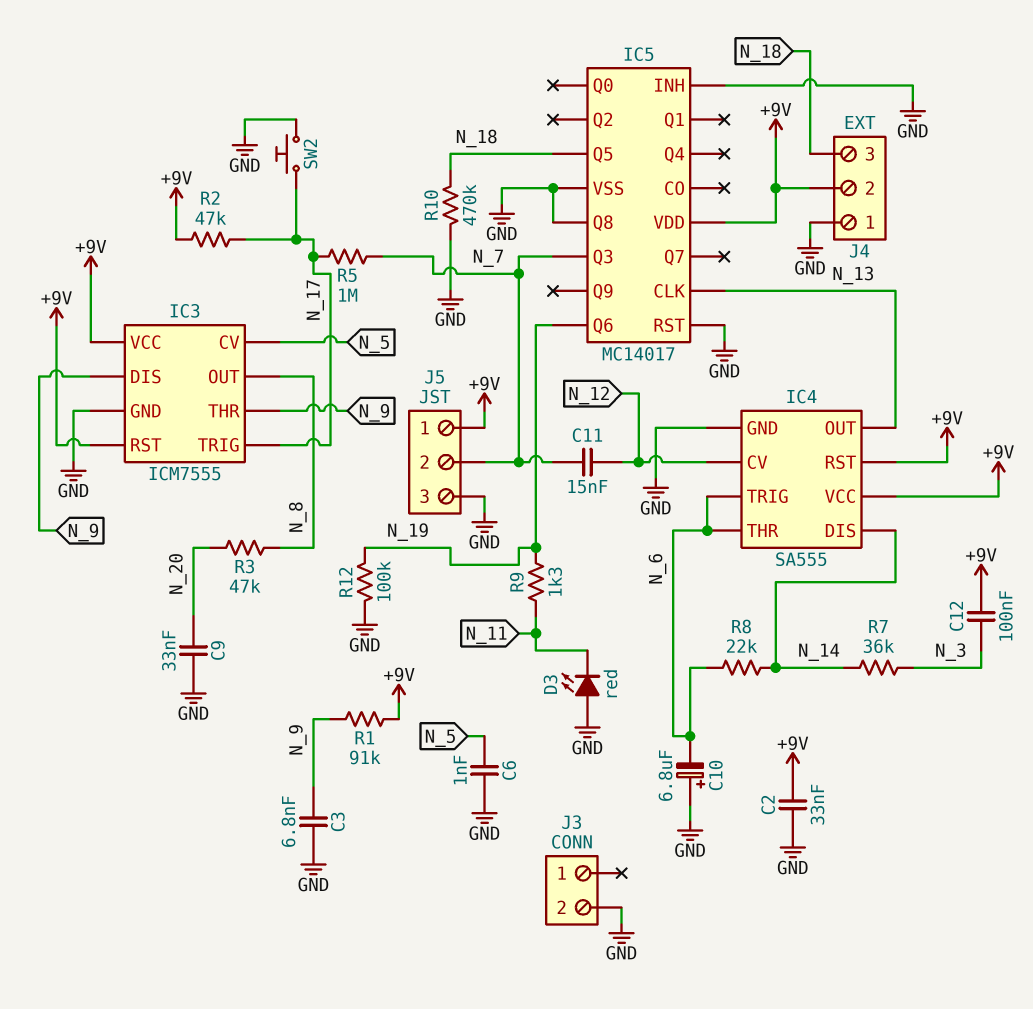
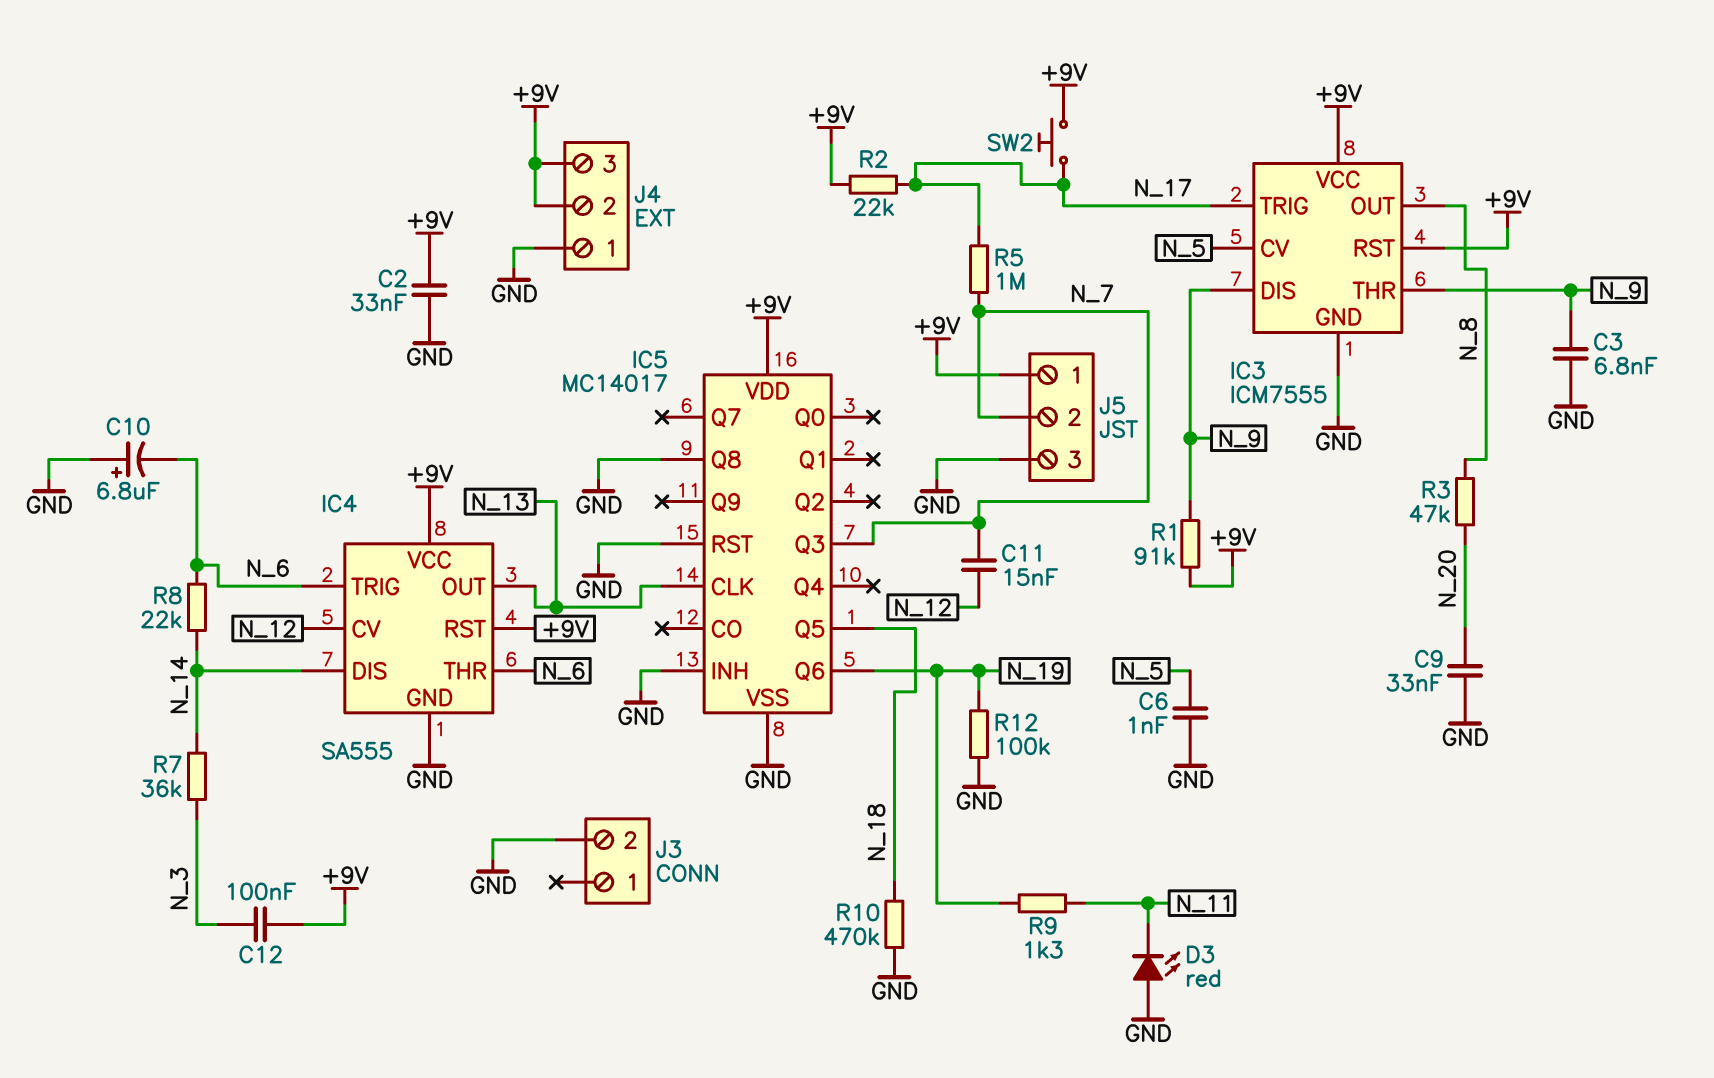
J4 pin 3: N_18 -> +9V
R2: 47k (+9V, N_17) -> 22k (+9V, N_17)
SW2: button (GND, N_17) -> button (+9V, N_17)

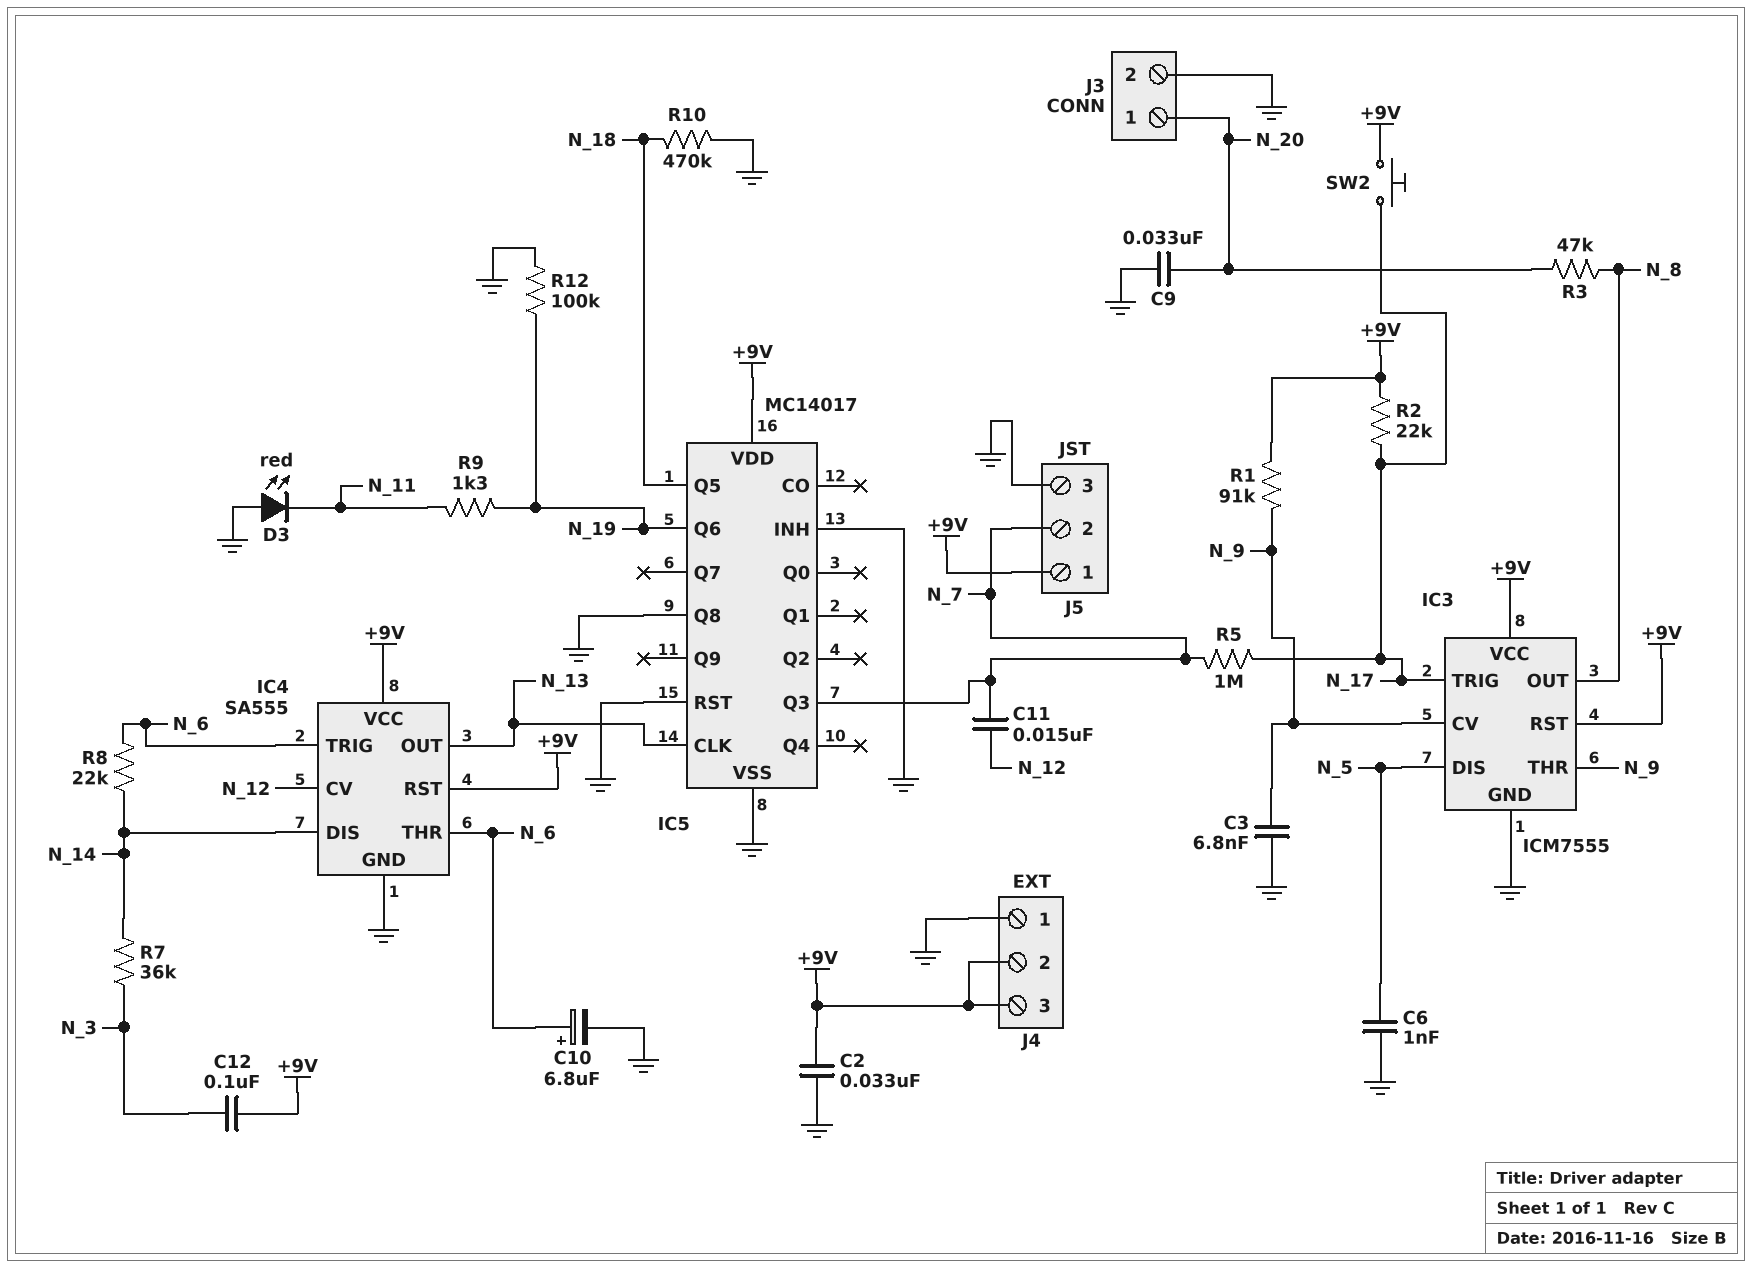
C10: 6.8uF (plus GND, minus N_6) -> 6.8uF (plus N_6, minus GND)
IC3 pin CV: N_5 -> N_9
IC3 pin DIS: N_9 -> N_5
J3 pin 1: none -> N_20

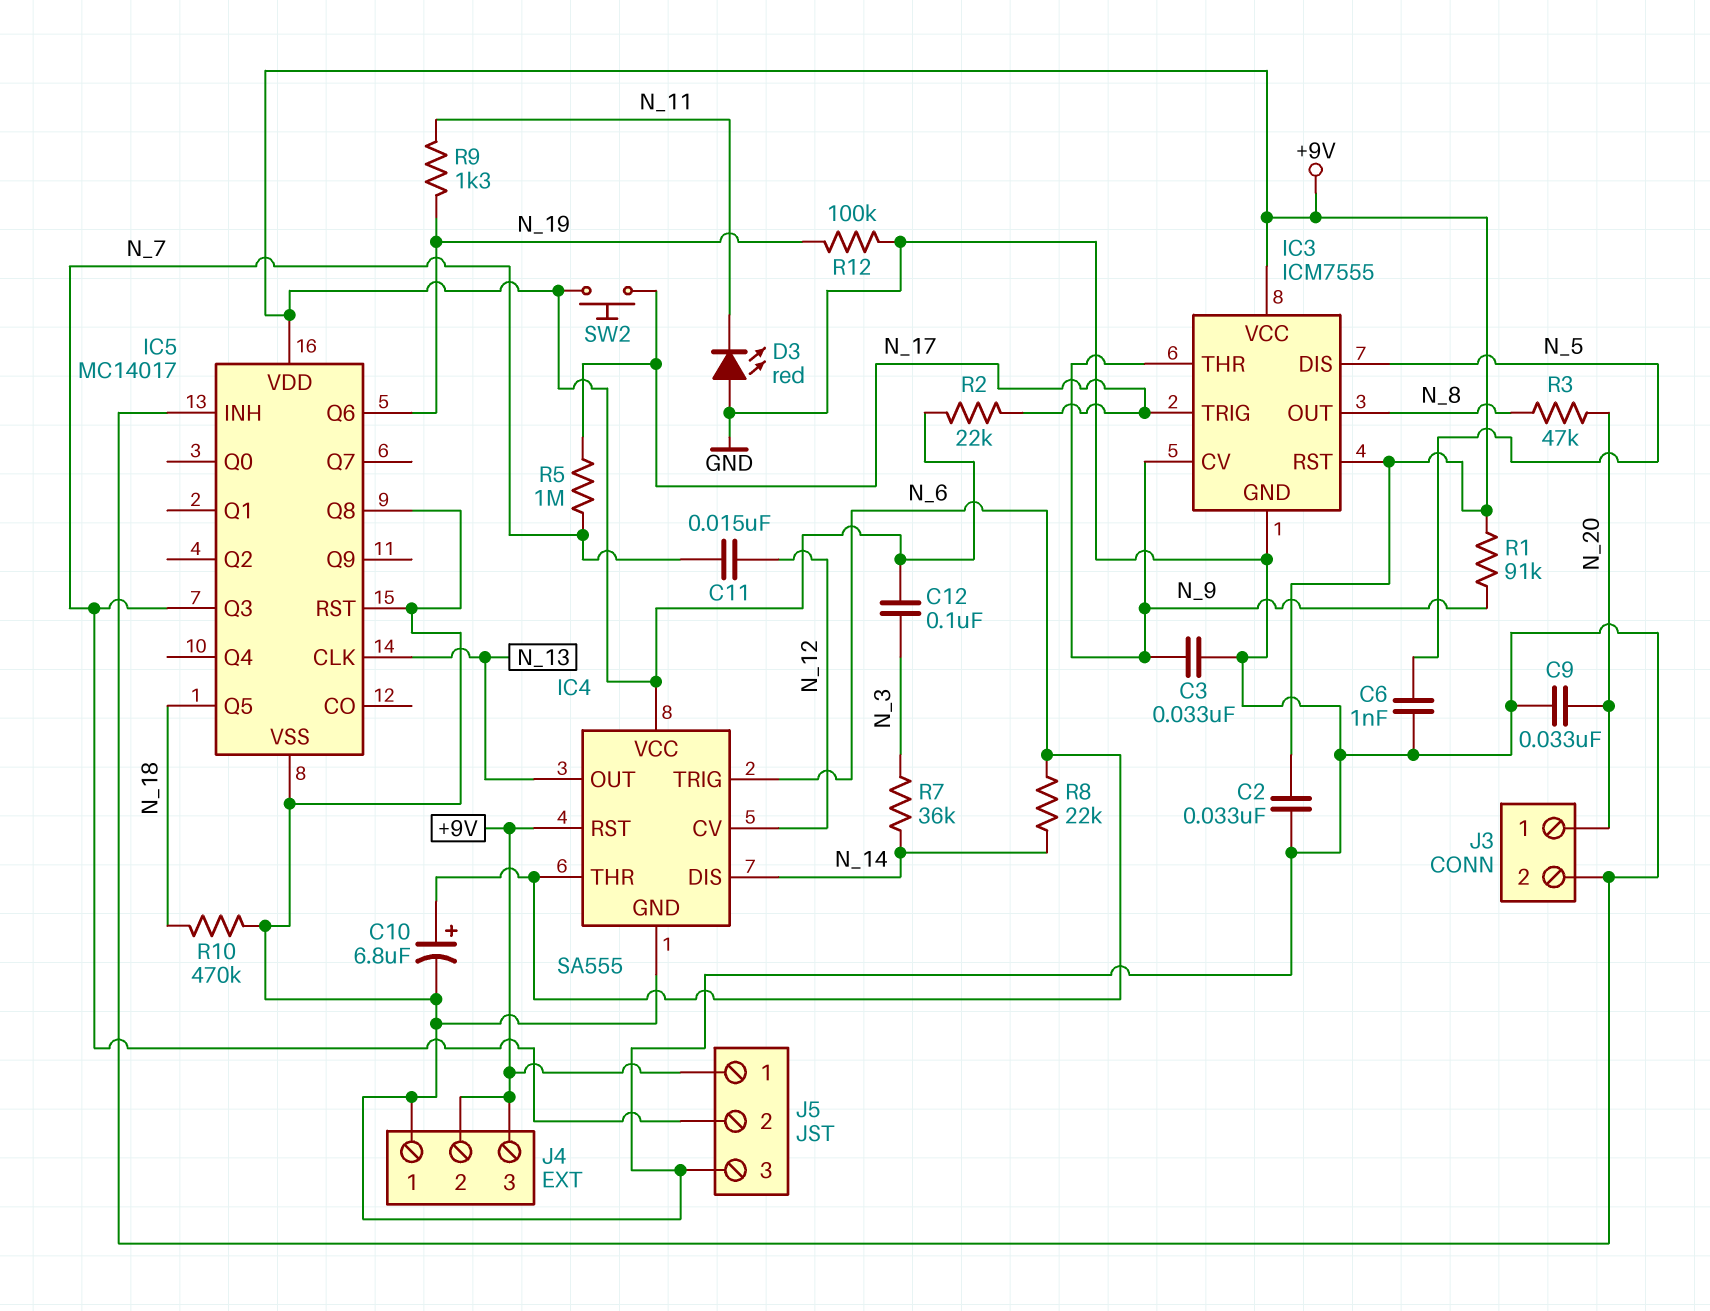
C3: 6.8nF (GND, N_9) -> 33nF (GND, N_9)

